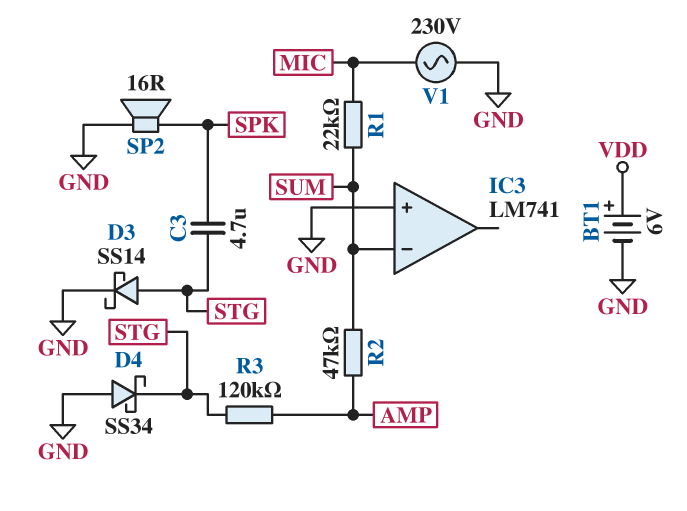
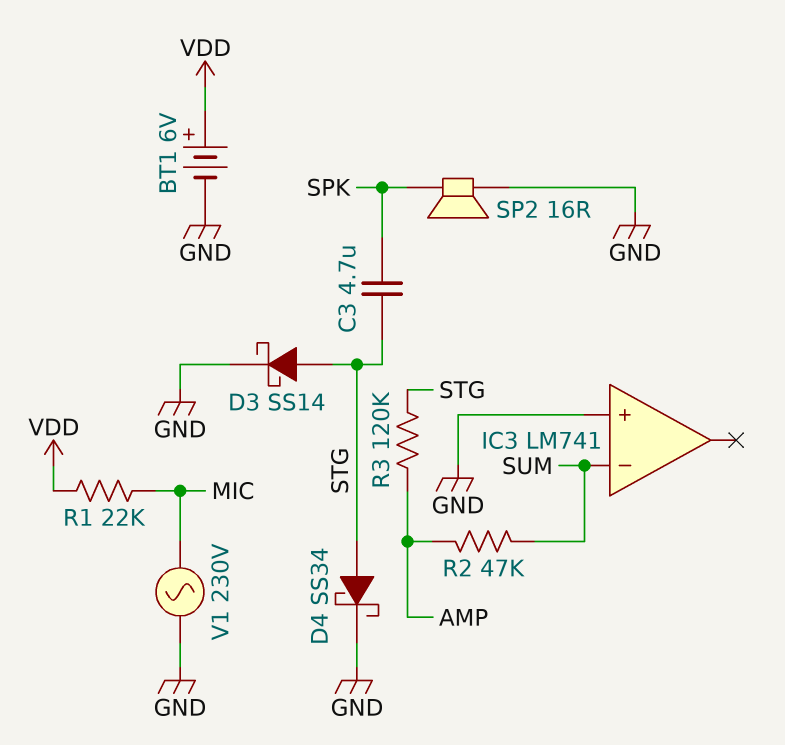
D4: schottky SS34 (A GND, K STG) -> schottky SS34 (A STG, K GND)
R1: 22k (MIC, SUM) -> 22k (MIC, VDD)

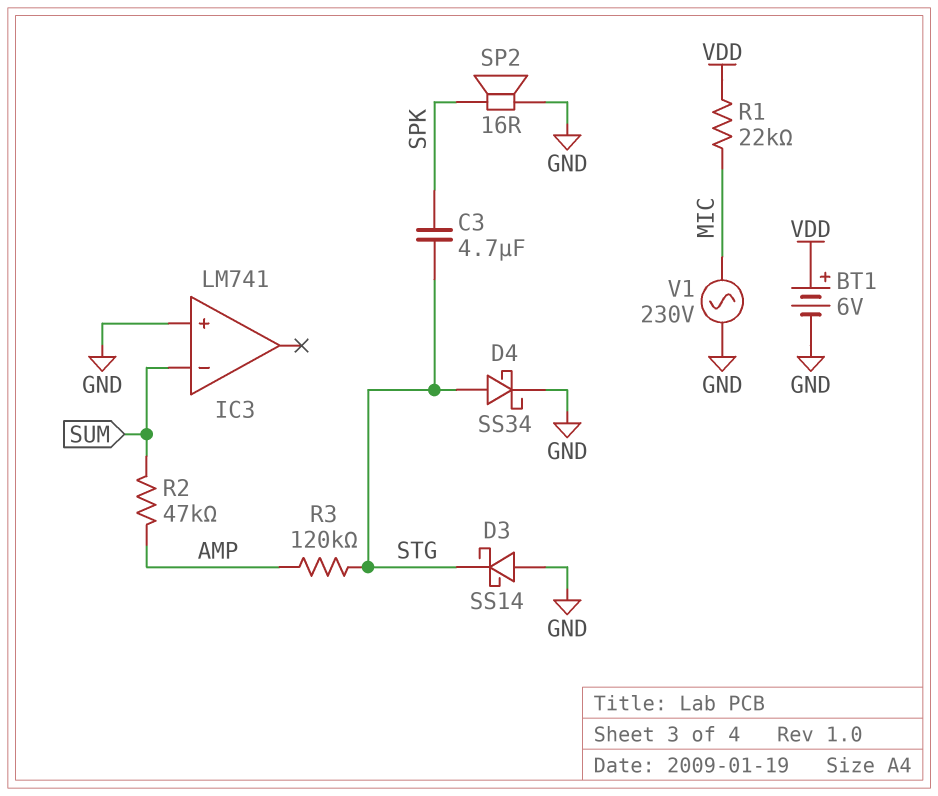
D3: schottky SS14 (A STG, K GND) -> schottky SS14 (A GND, K STG)

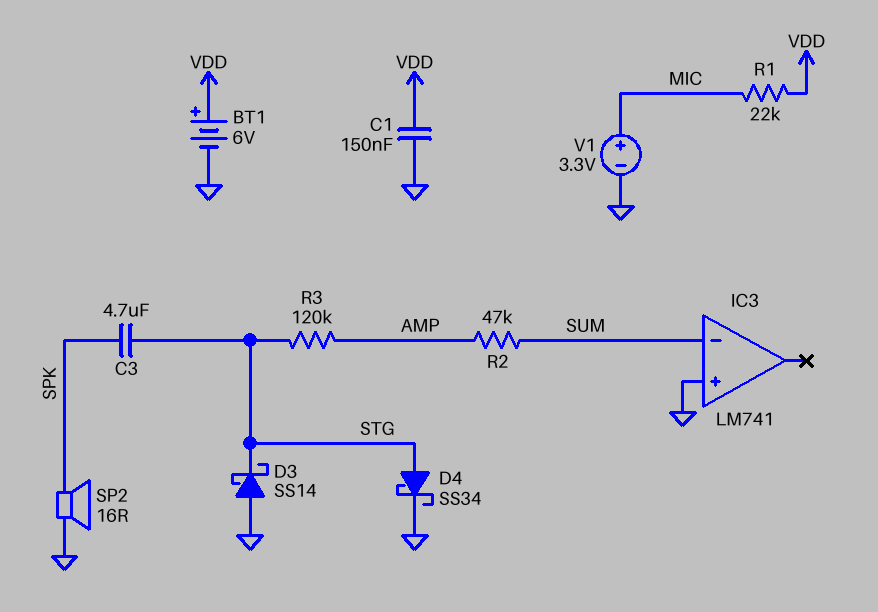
C1: none -> 150nF (GND, VDD)
V1: AC 230V (GND, MIC) -> 3.3V (plus MIC, minus GND)

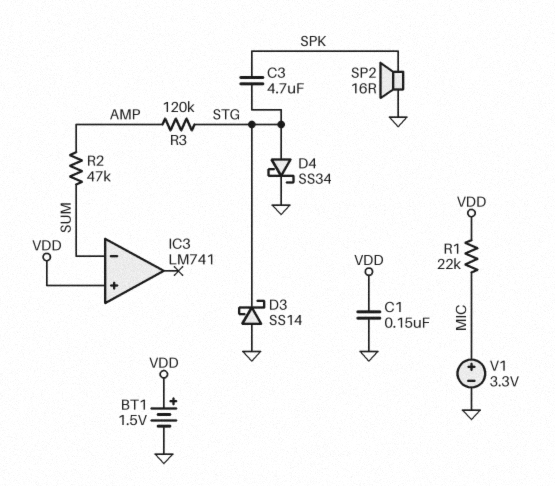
BT1: 6V (plus VDD, minus GND) -> 1.5V (plus VDD, minus GND)
IC3 pin in+: GND -> VDD

